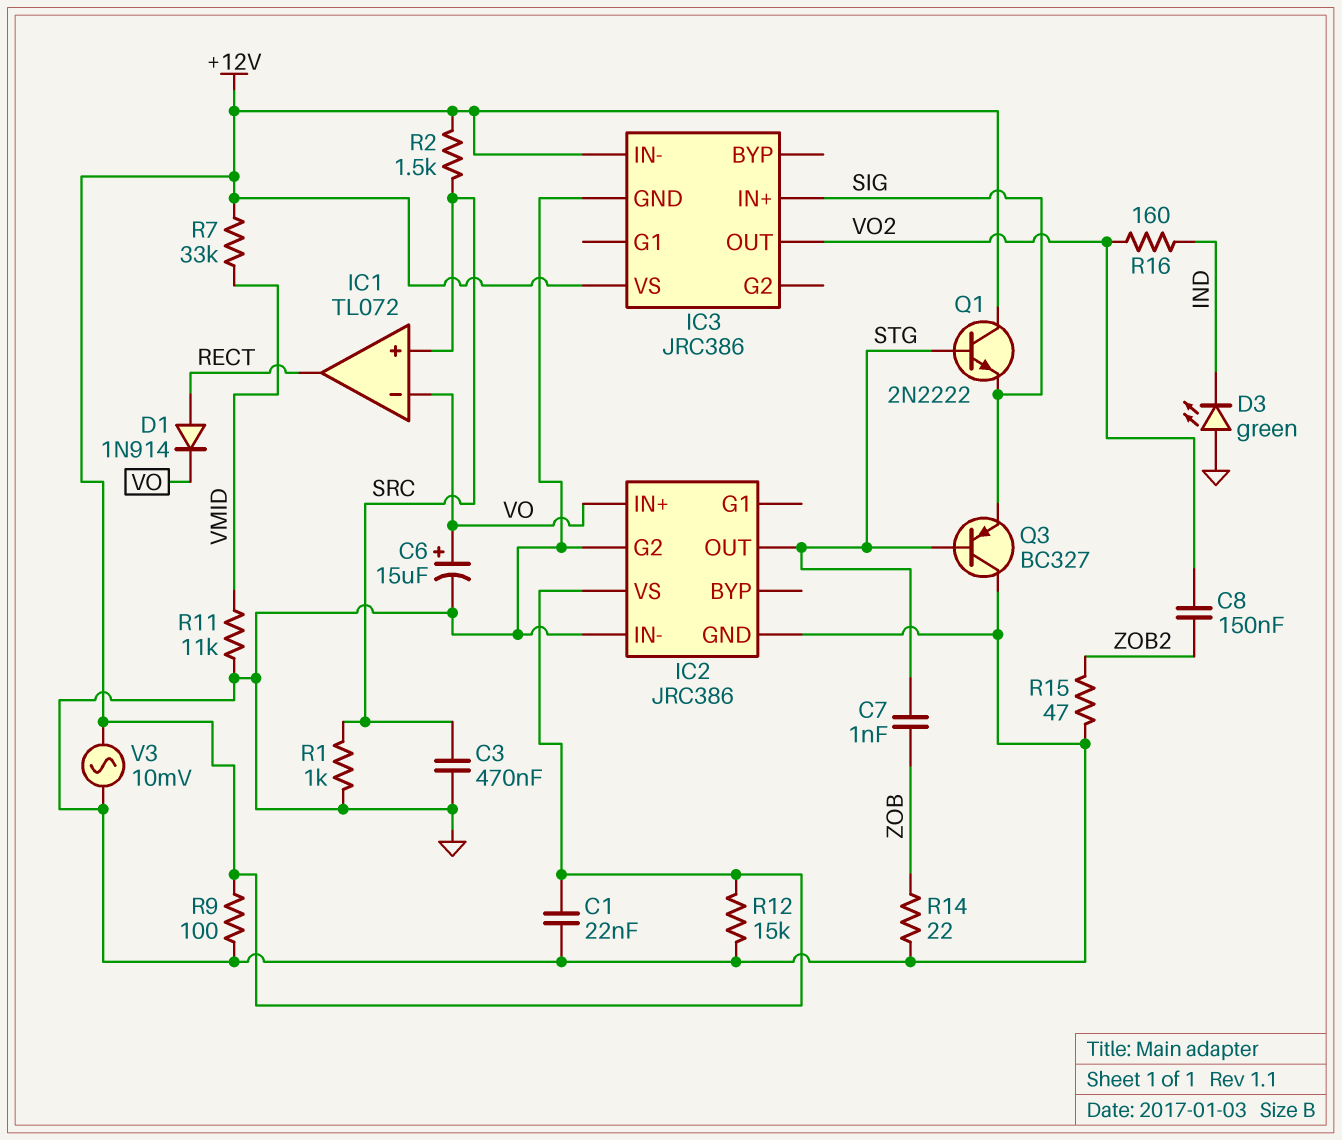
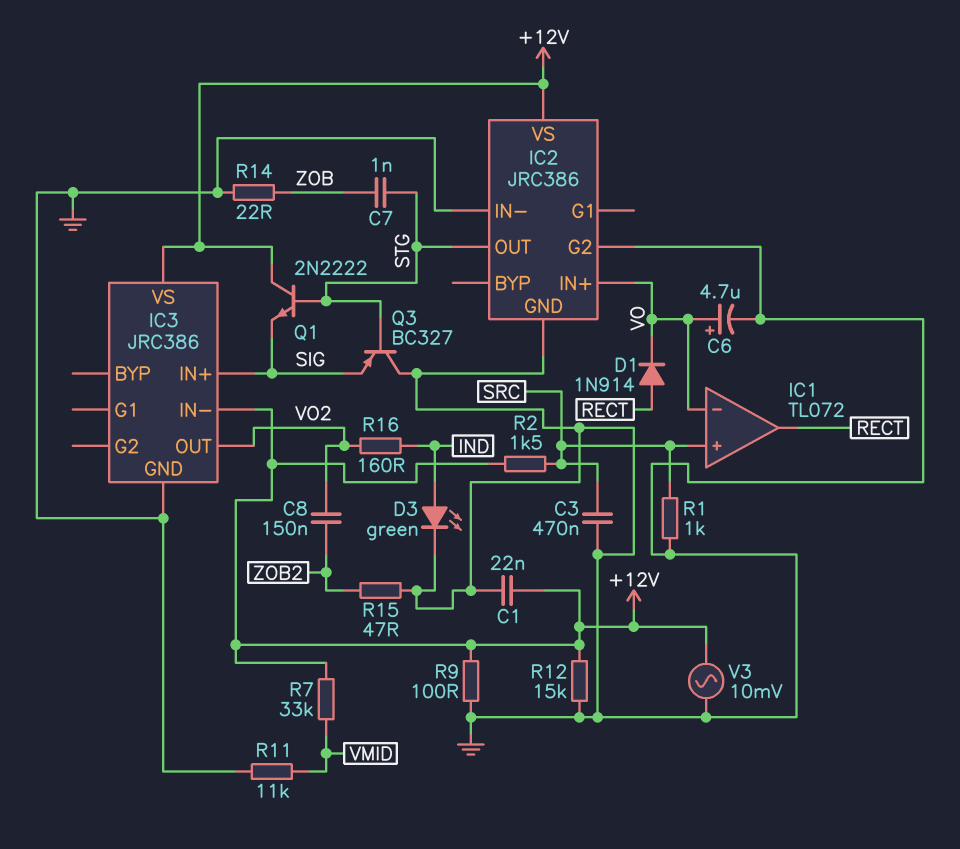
C6: 15uF (plus VO, minus GND) -> 4.7uF (plus VO, minus GND)
D3: LED green (A GND, K IND) -> LED green (A IND, K GND)

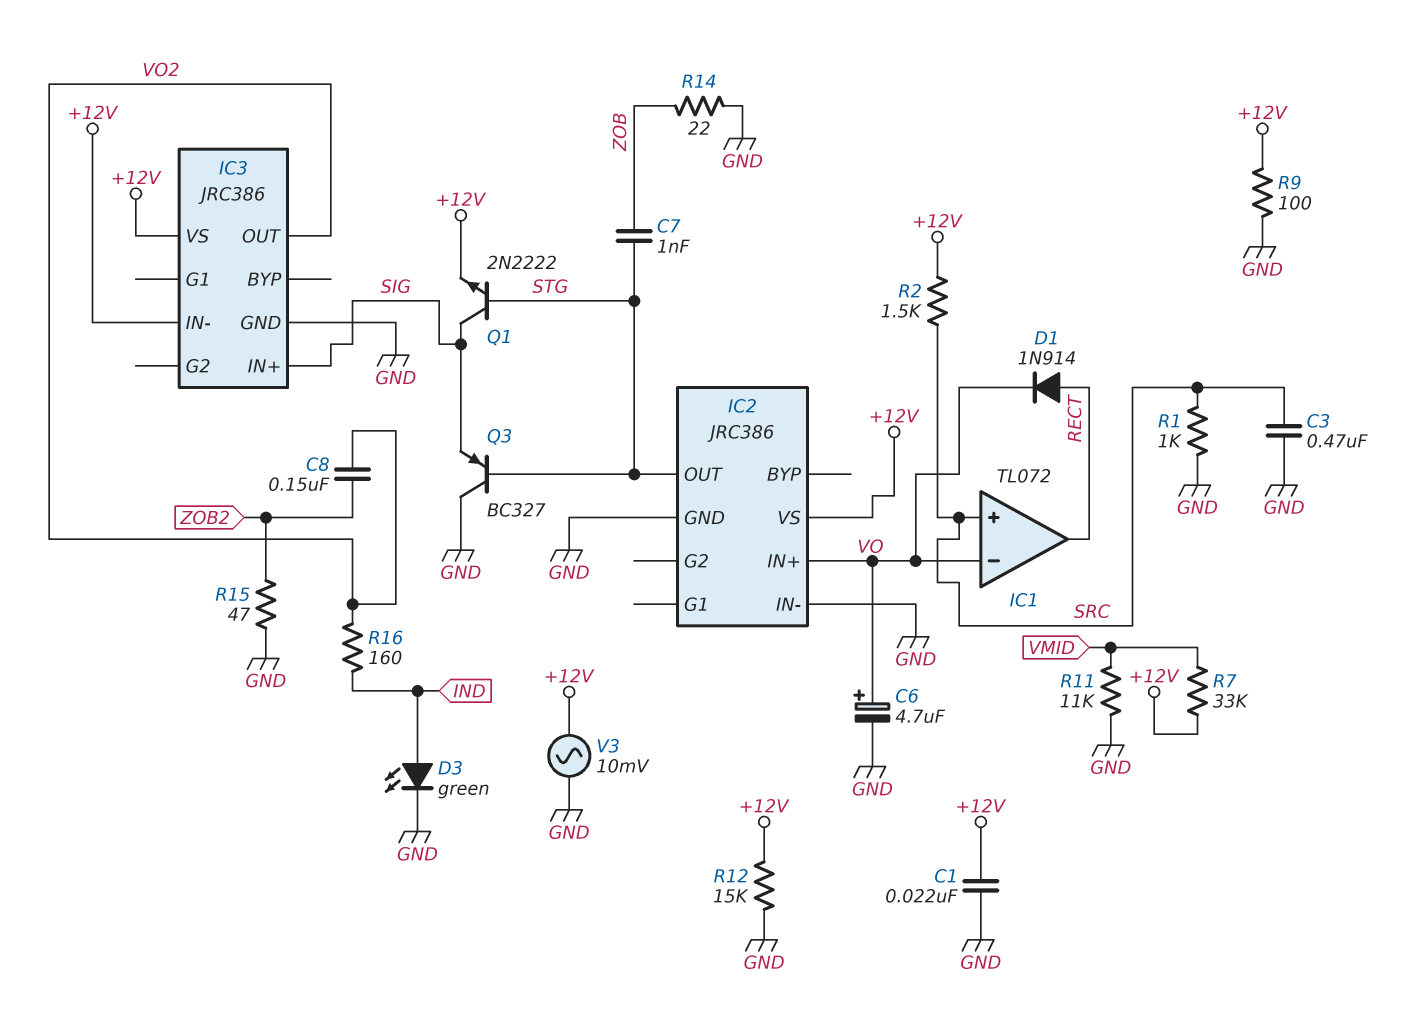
IC2 pin G2: GND -> none
Q1: NPN 2N2222 (B STG, C +12V, E SIG) -> NPN 2N2222 (B STG, C SIG, E +12V)

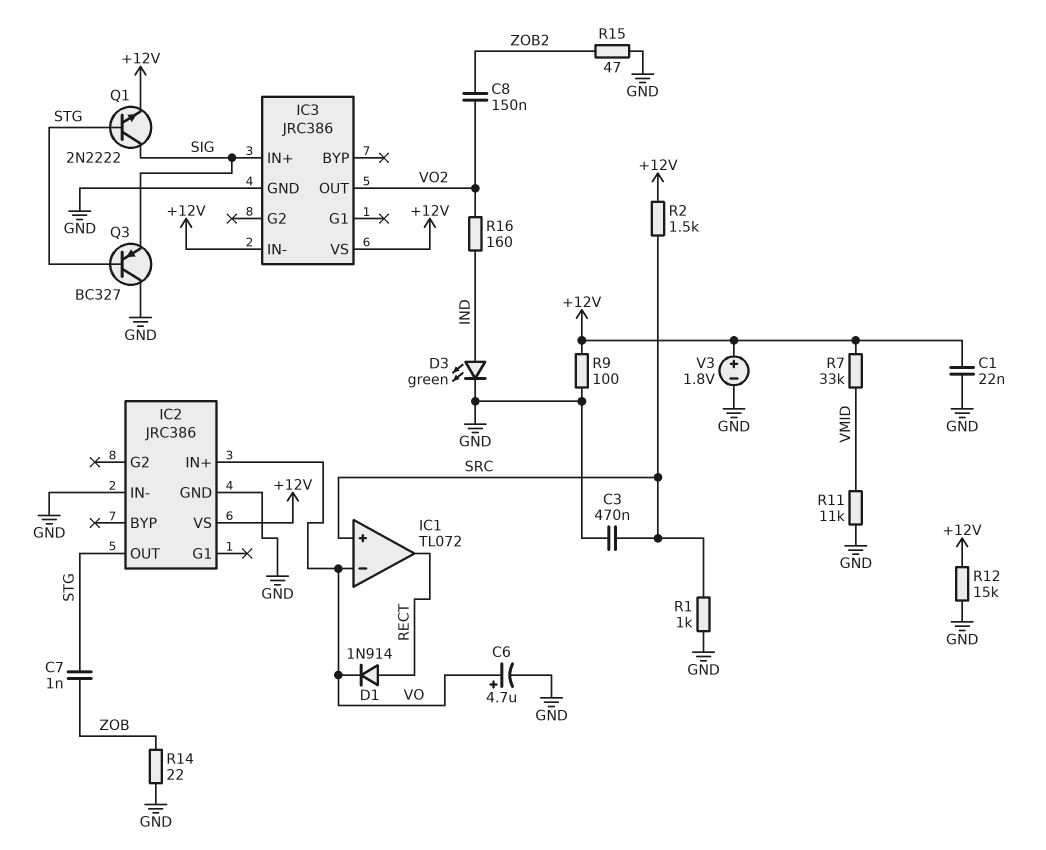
V3: AC 10mV (+12V, GND) -> 1.8V (plus +12V, minus GND)

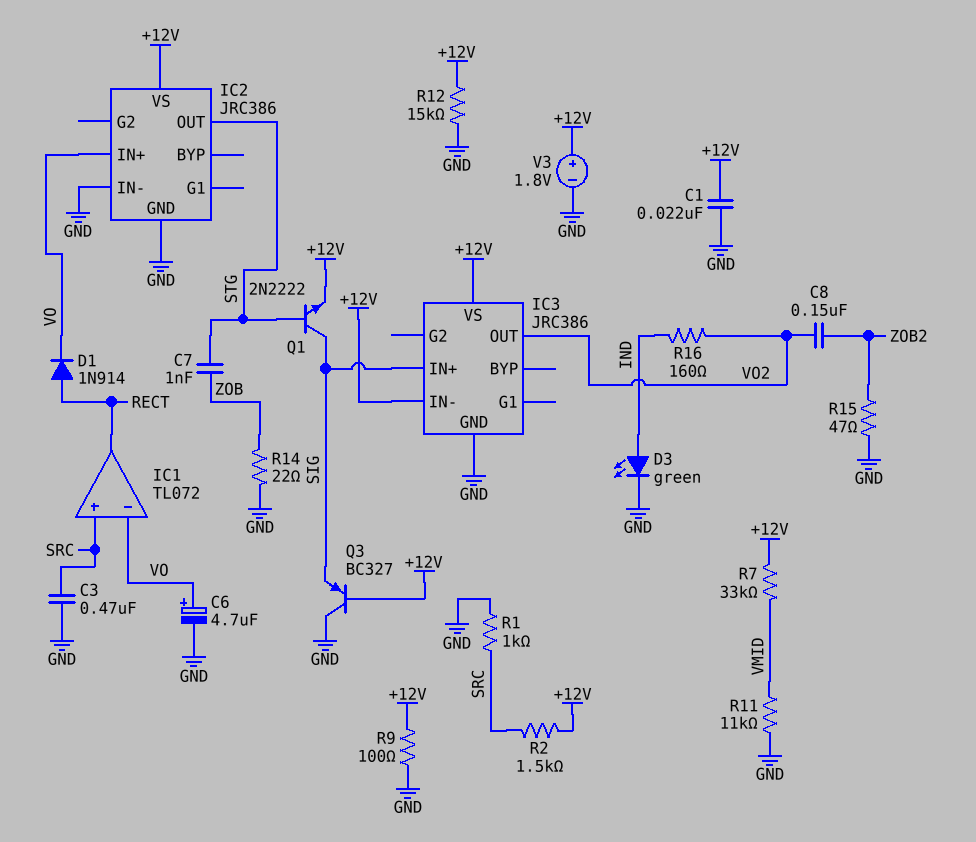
Q3: PNP BC327 (B STG, C GND, E SIG) -> PNP BC327 (B +12V, C GND, E SIG)

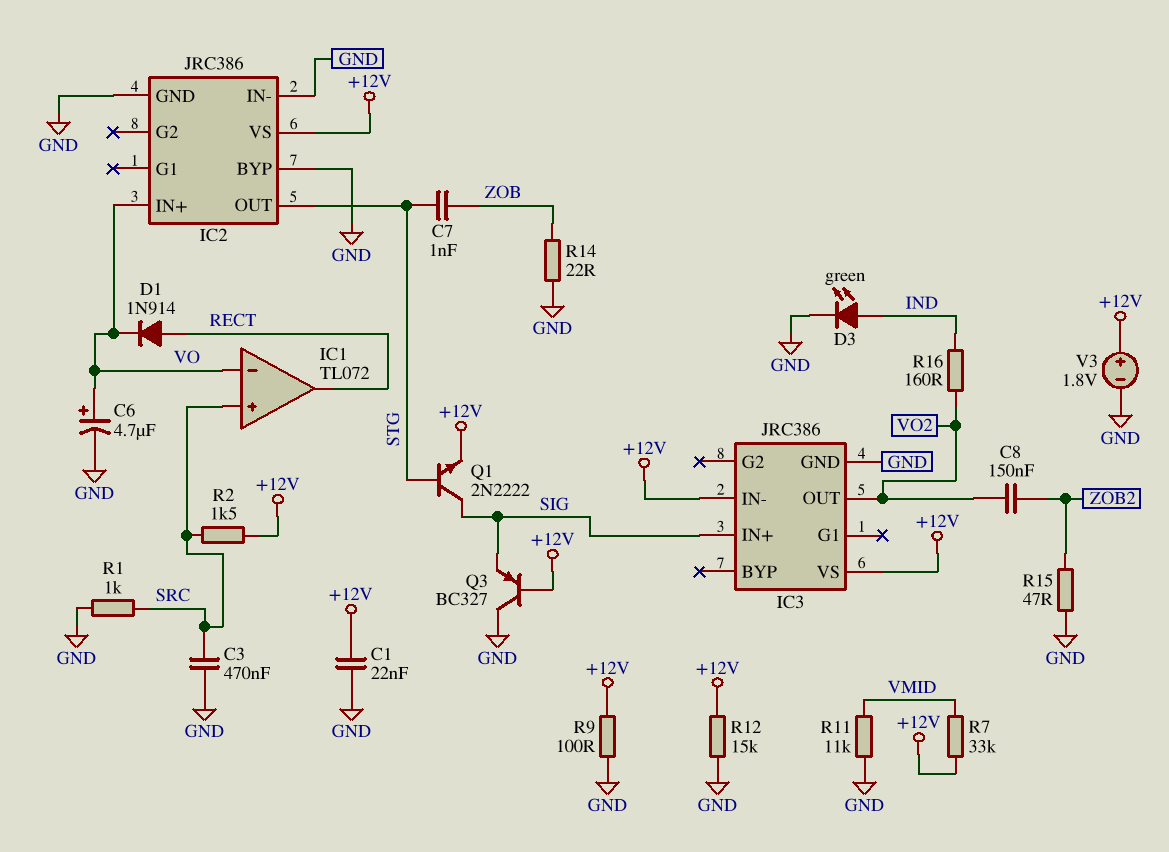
IC2 pin BYP: none -> GND

